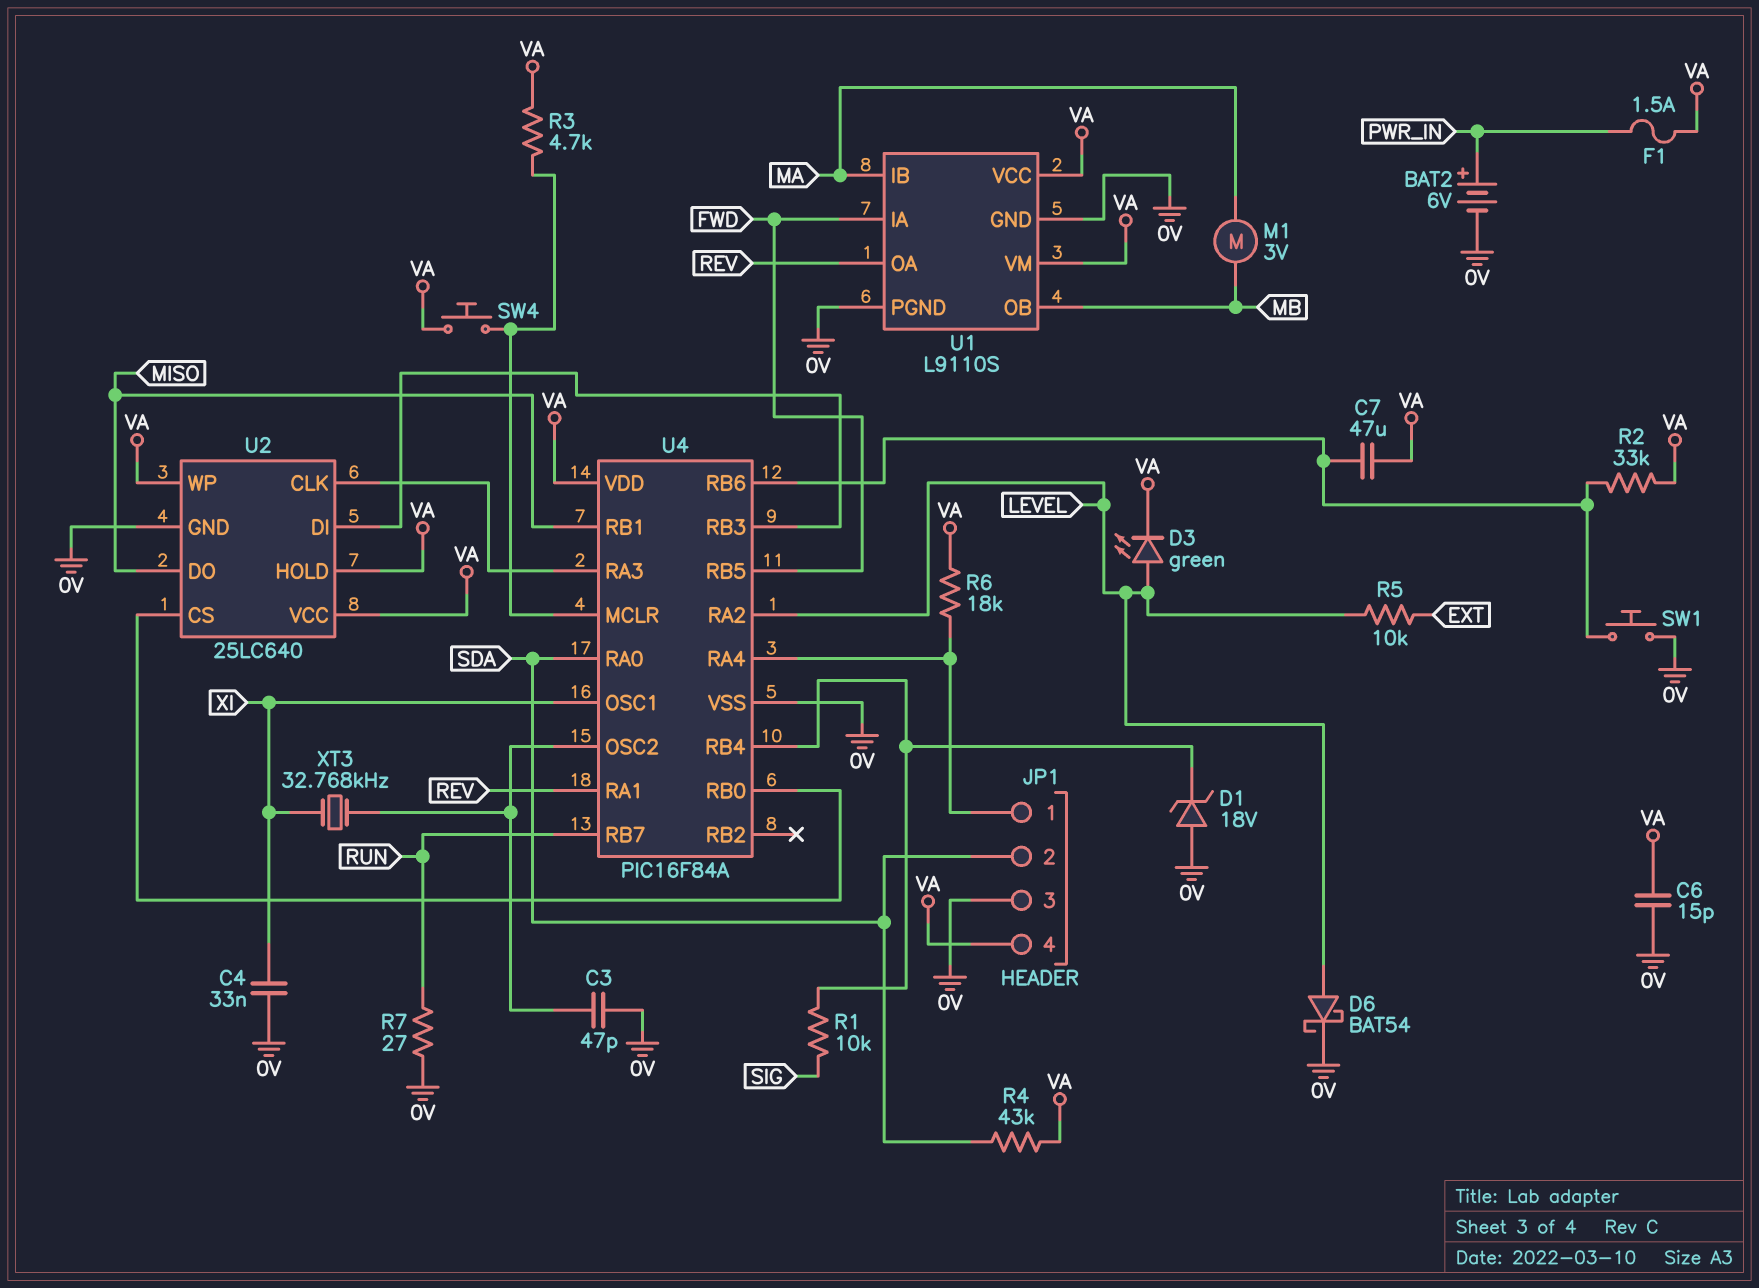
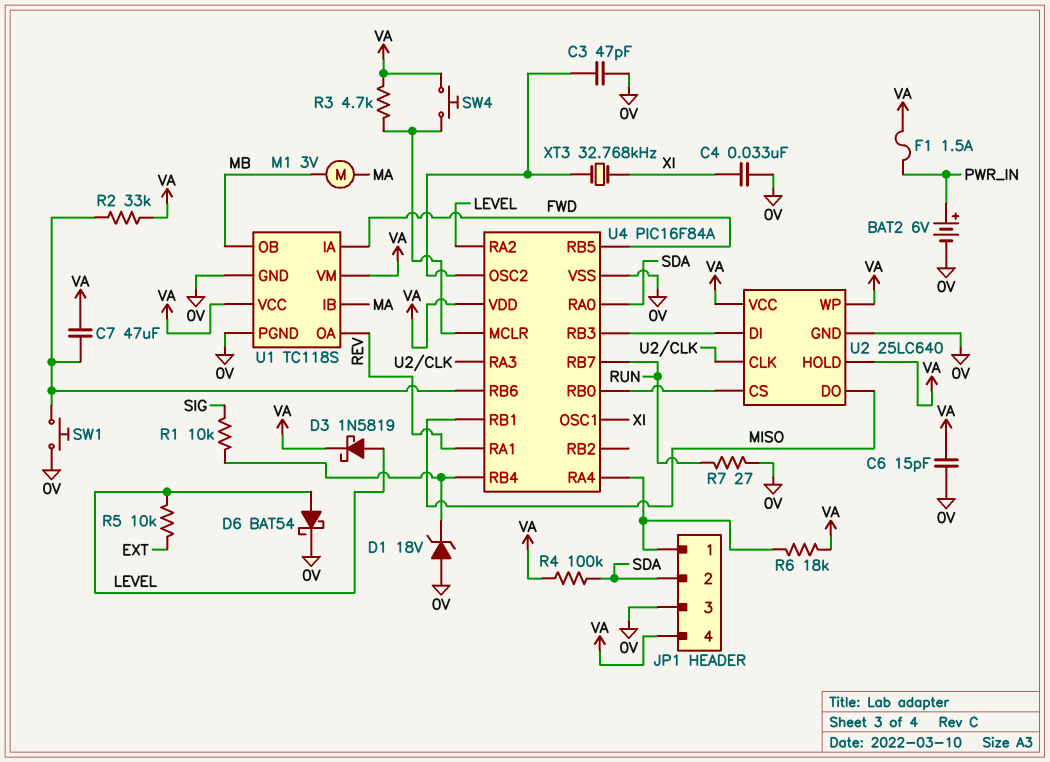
D3: LED green (A LEVEL, K VA) -> schottky 1N5819 (A LEVEL, K VA)
R4: 43k (SDA, VA) -> 100k (SDA, VA)
U1: L9110S -> TC118S

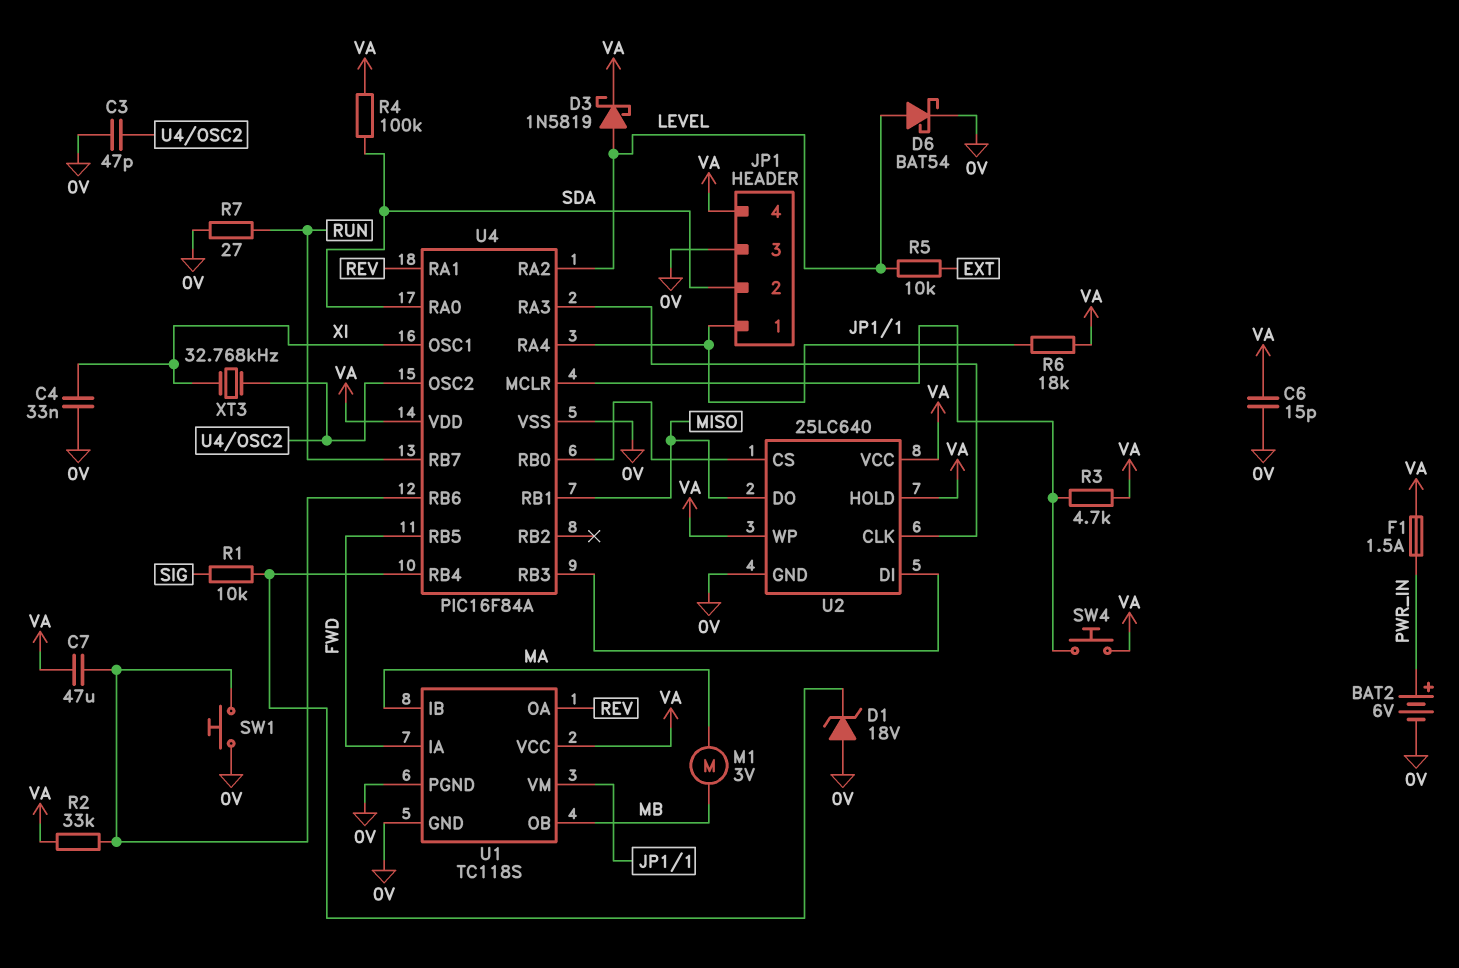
U1 pin VM: VA -> JP1/1

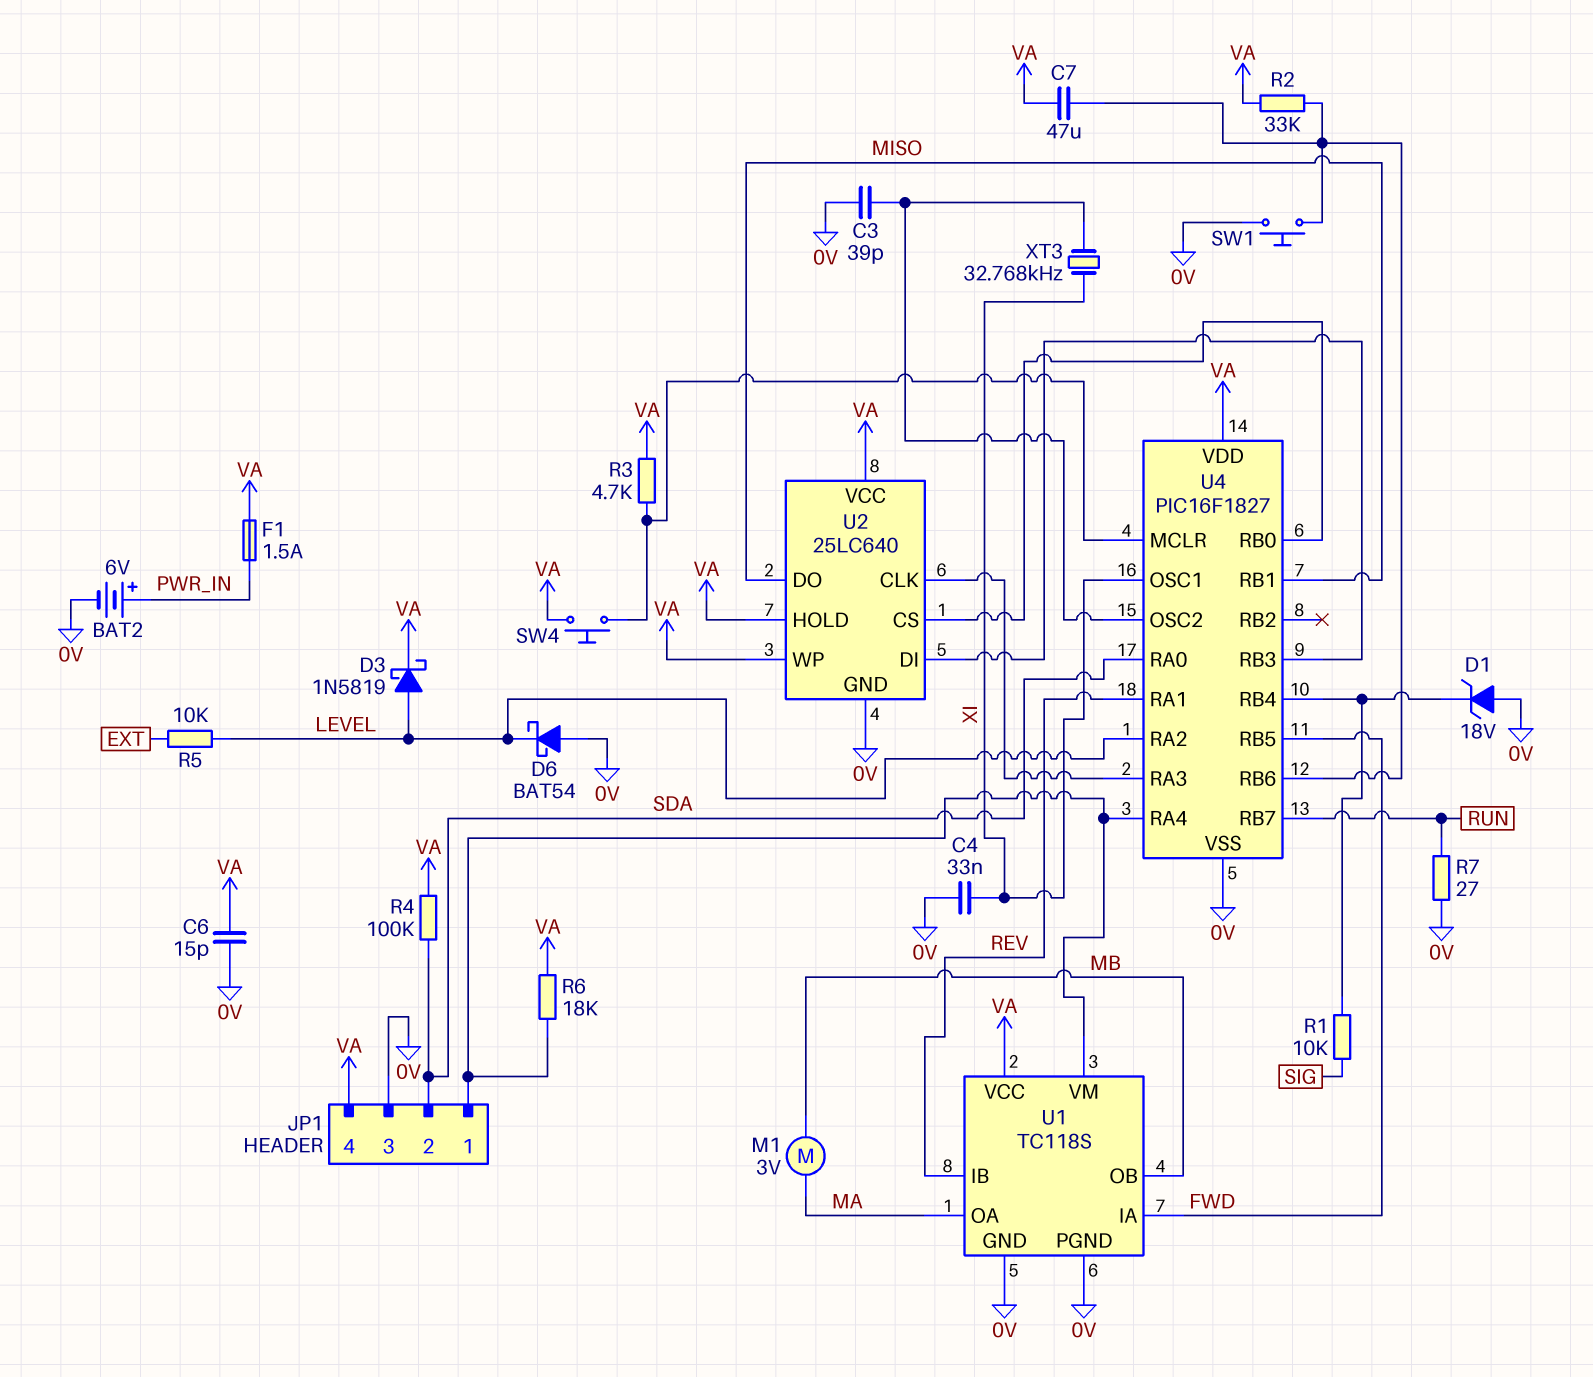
C3: 47pF (0V, U4/OSC2) -> 39pF (0V, U4/OSC2)
D6: schottky BAT54 (A LEVEL, K 0V) -> schottky BAT54 (A 0V, K LEVEL)
U1 pin IB: MA -> REV
U1 pin OA: REV -> MA
U4: PIC16F84A -> PIC16F1827

